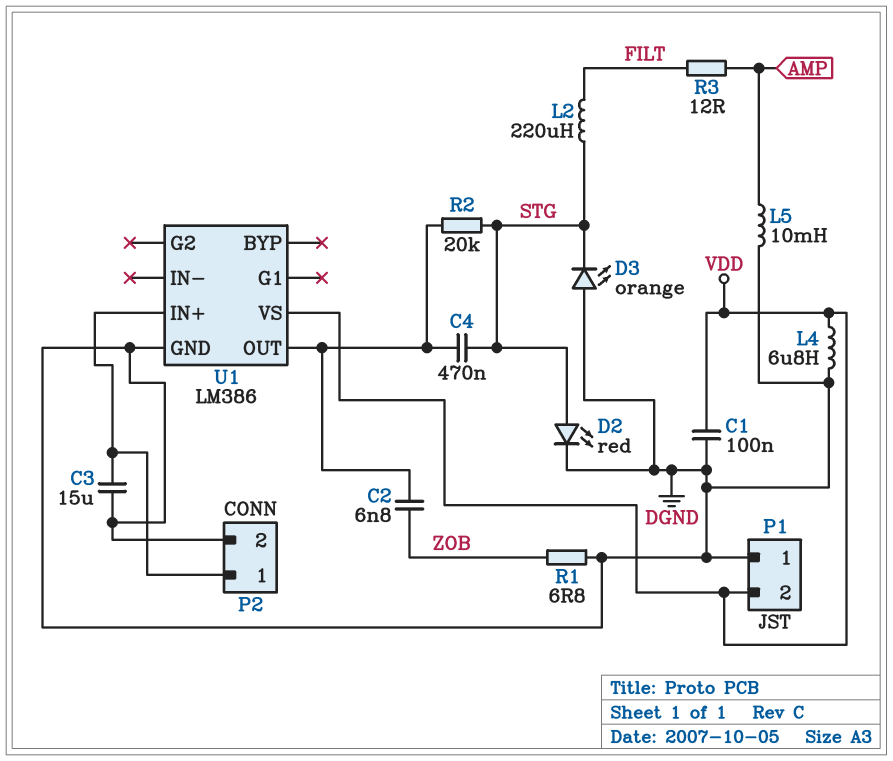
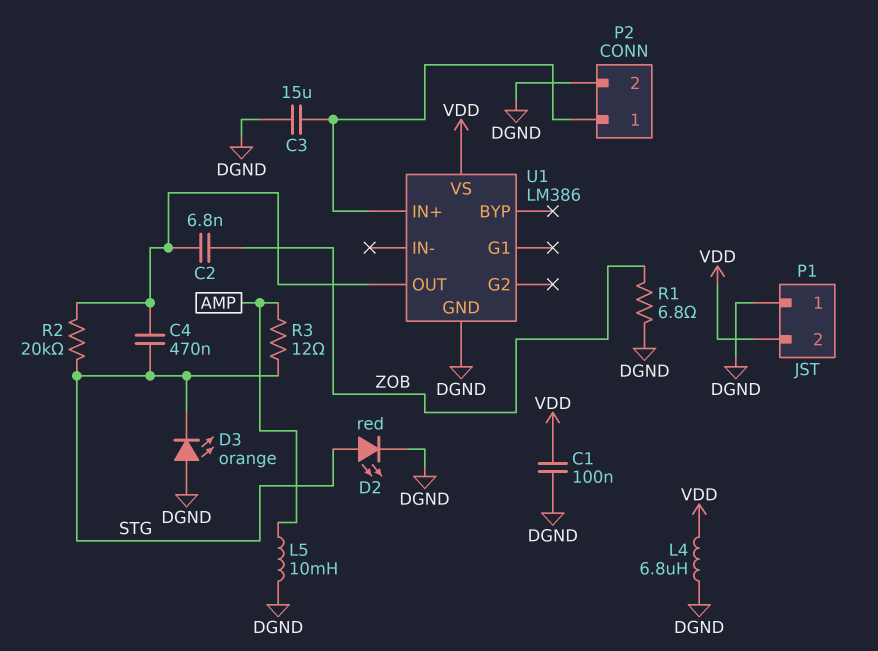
L2: 220uH (FILT, STG) -> none
R3: 12 (AMP, FILT) -> 12 (AMP, STG)

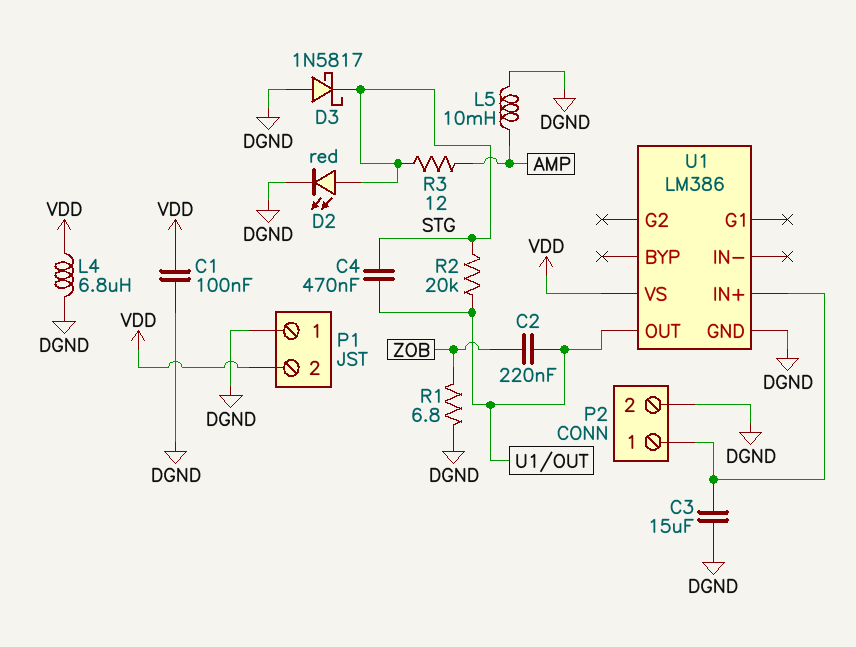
C2: 6.8nF (U1/OUT, ZOB) -> 220nF (U1/OUT, ZOB)
D3: LED orange (A DGND, K STG) -> schottky 1N5817 (A DGND, K STG)

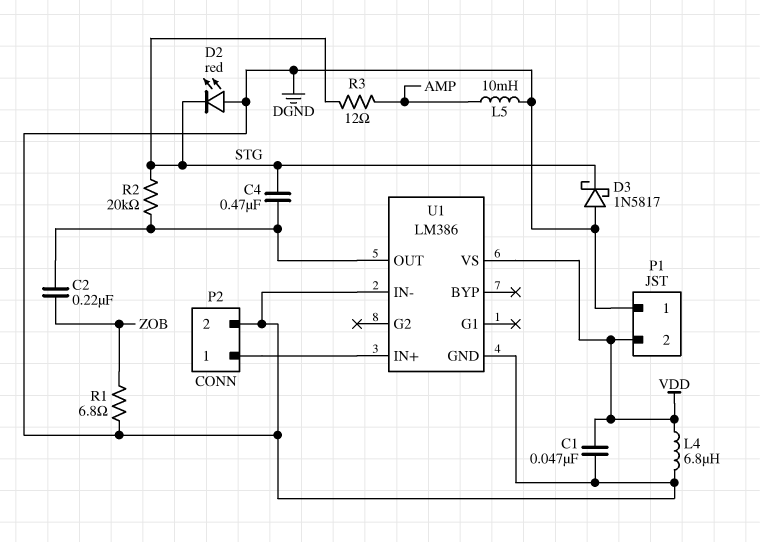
C1: 100nF (DGND, VDD) -> 47nF (DGND, VDD)
C3: 15uF (DGND, P2/1) -> none
D2: LED red (A STG, K DGND) -> LED red (A DGND, K STG)
U1 pin IN-: none -> DGND

